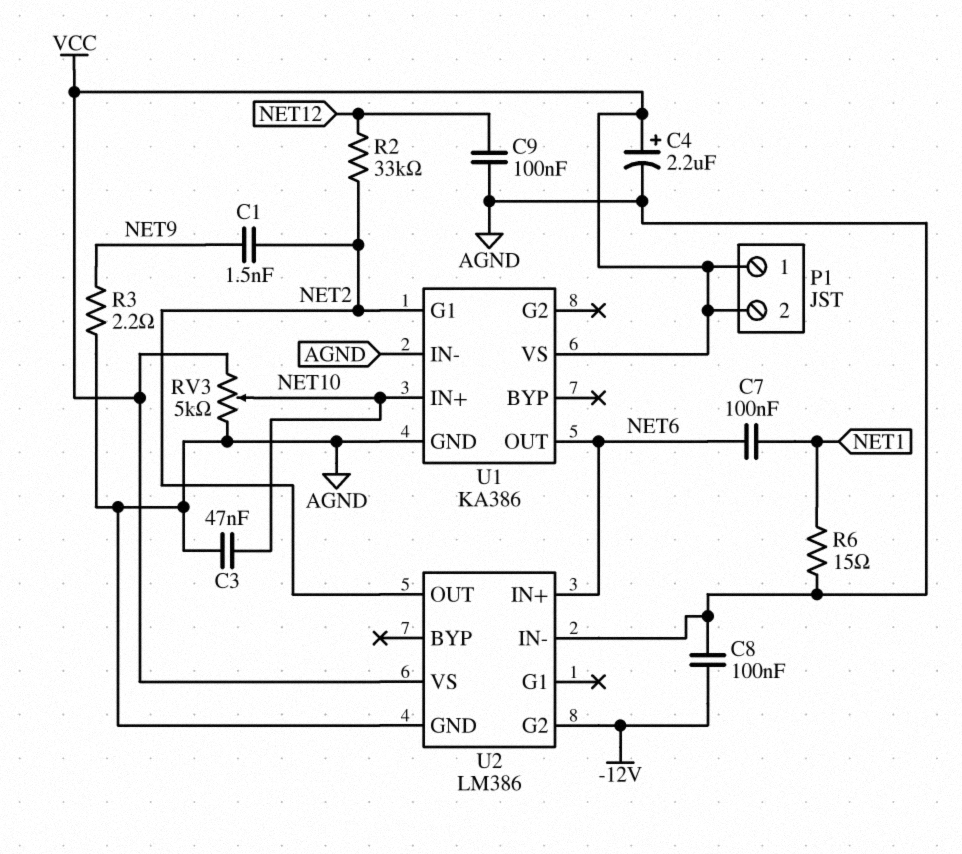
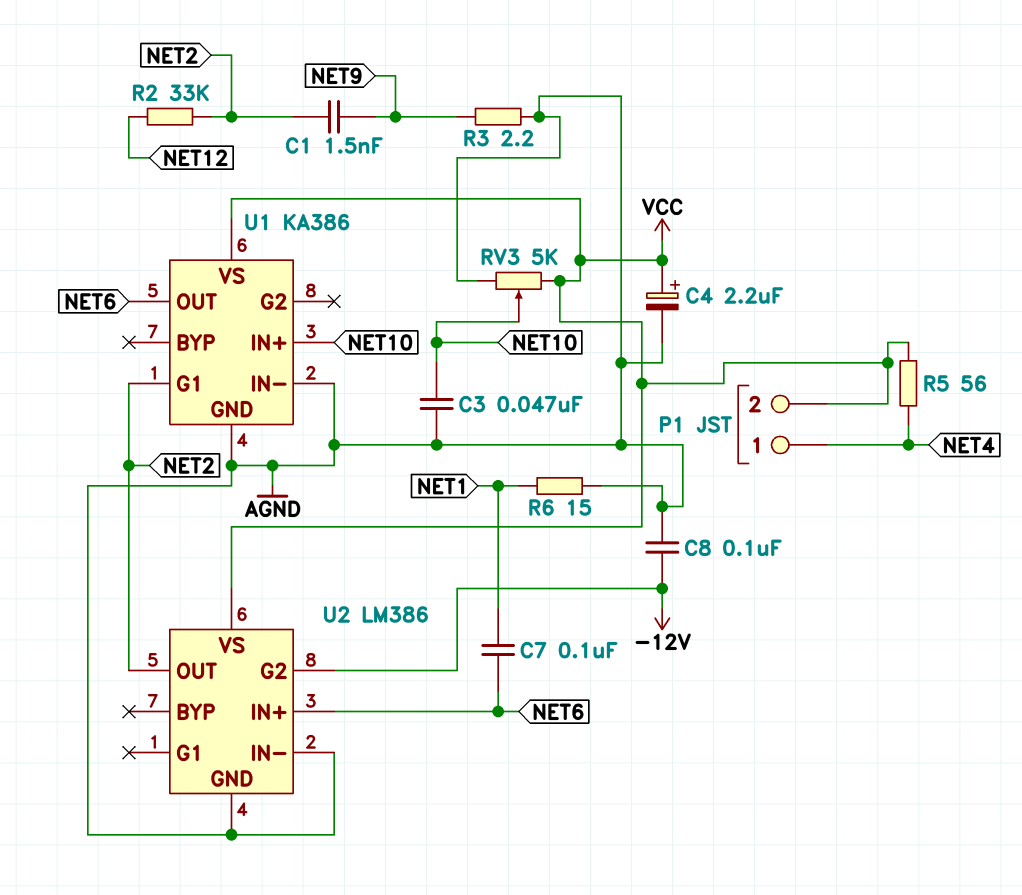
C9: 100nF (AGND, NET12) -> none
P1 pin 1: VCC -> NET4
R5: none -> 56 (NET4, VCC)

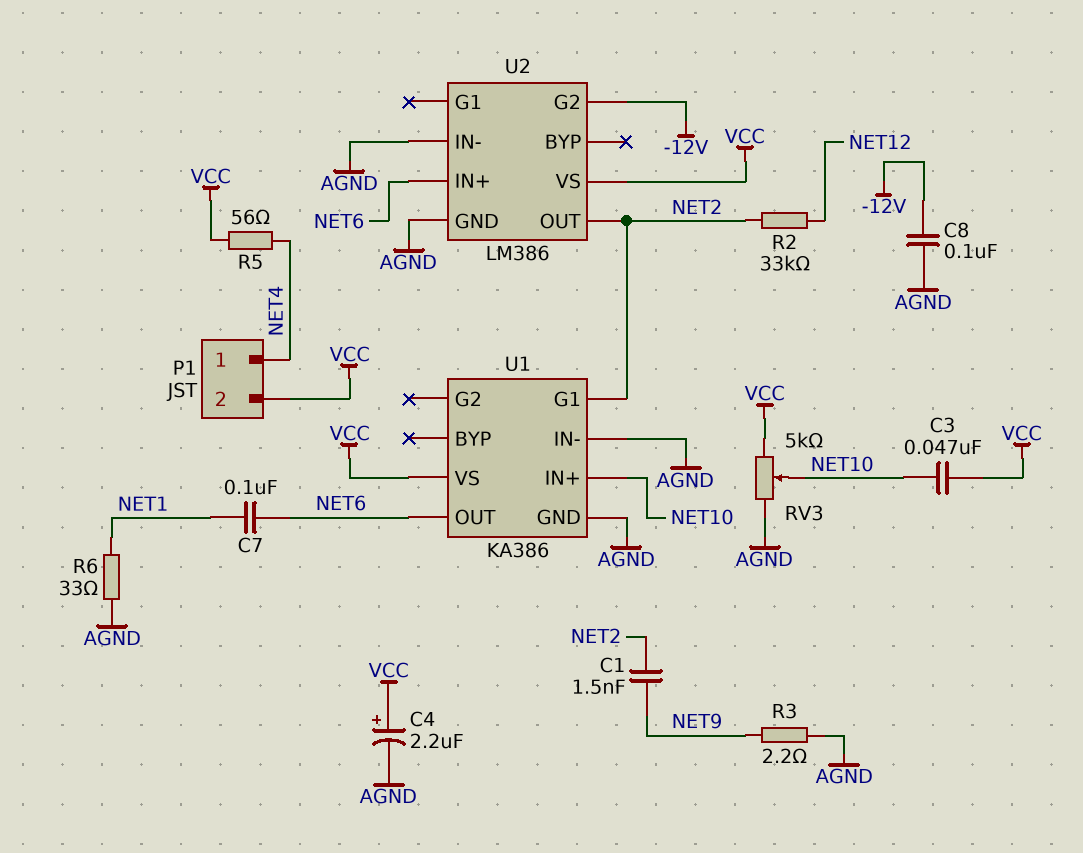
C3: 47nF (AGND, NET10) -> 47nF (NET10, VCC)
R6: 15 (AGND, NET1) -> 33 (AGND, NET1)

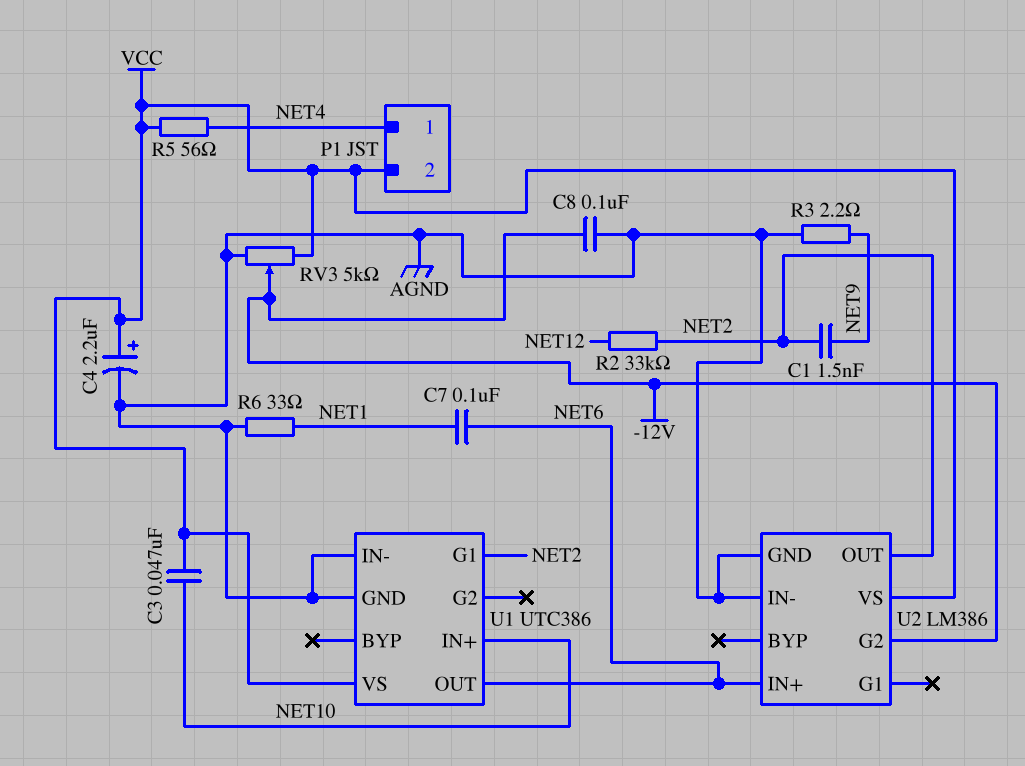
RV3: 5k (AGND, VCC, wiper NET10) -> 5k (AGND, VCC, wiper -12V)
U1: KA386 -> UTC386

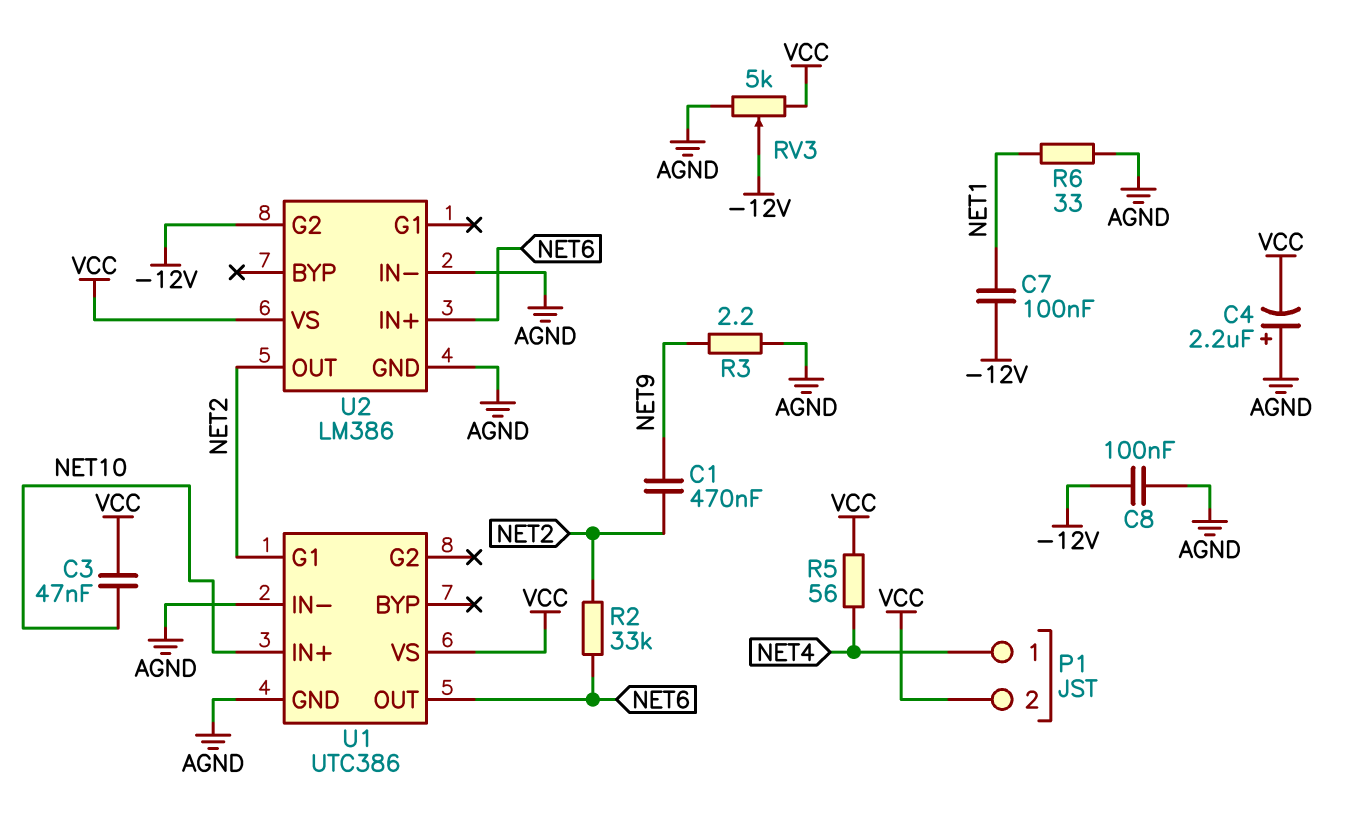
C1: 1.5nF (NET2, NET9) -> 470nF (NET2, NET9)
C4: 2.2uF (plus VCC, minus AGND) -> 2.2uF (plus AGND, minus VCC)
C7: 100nF (NET1, NET6) -> 100nF (-12V, NET1)
R2: 33k (NET2, NET12) -> 33k (NET2, NET6)

